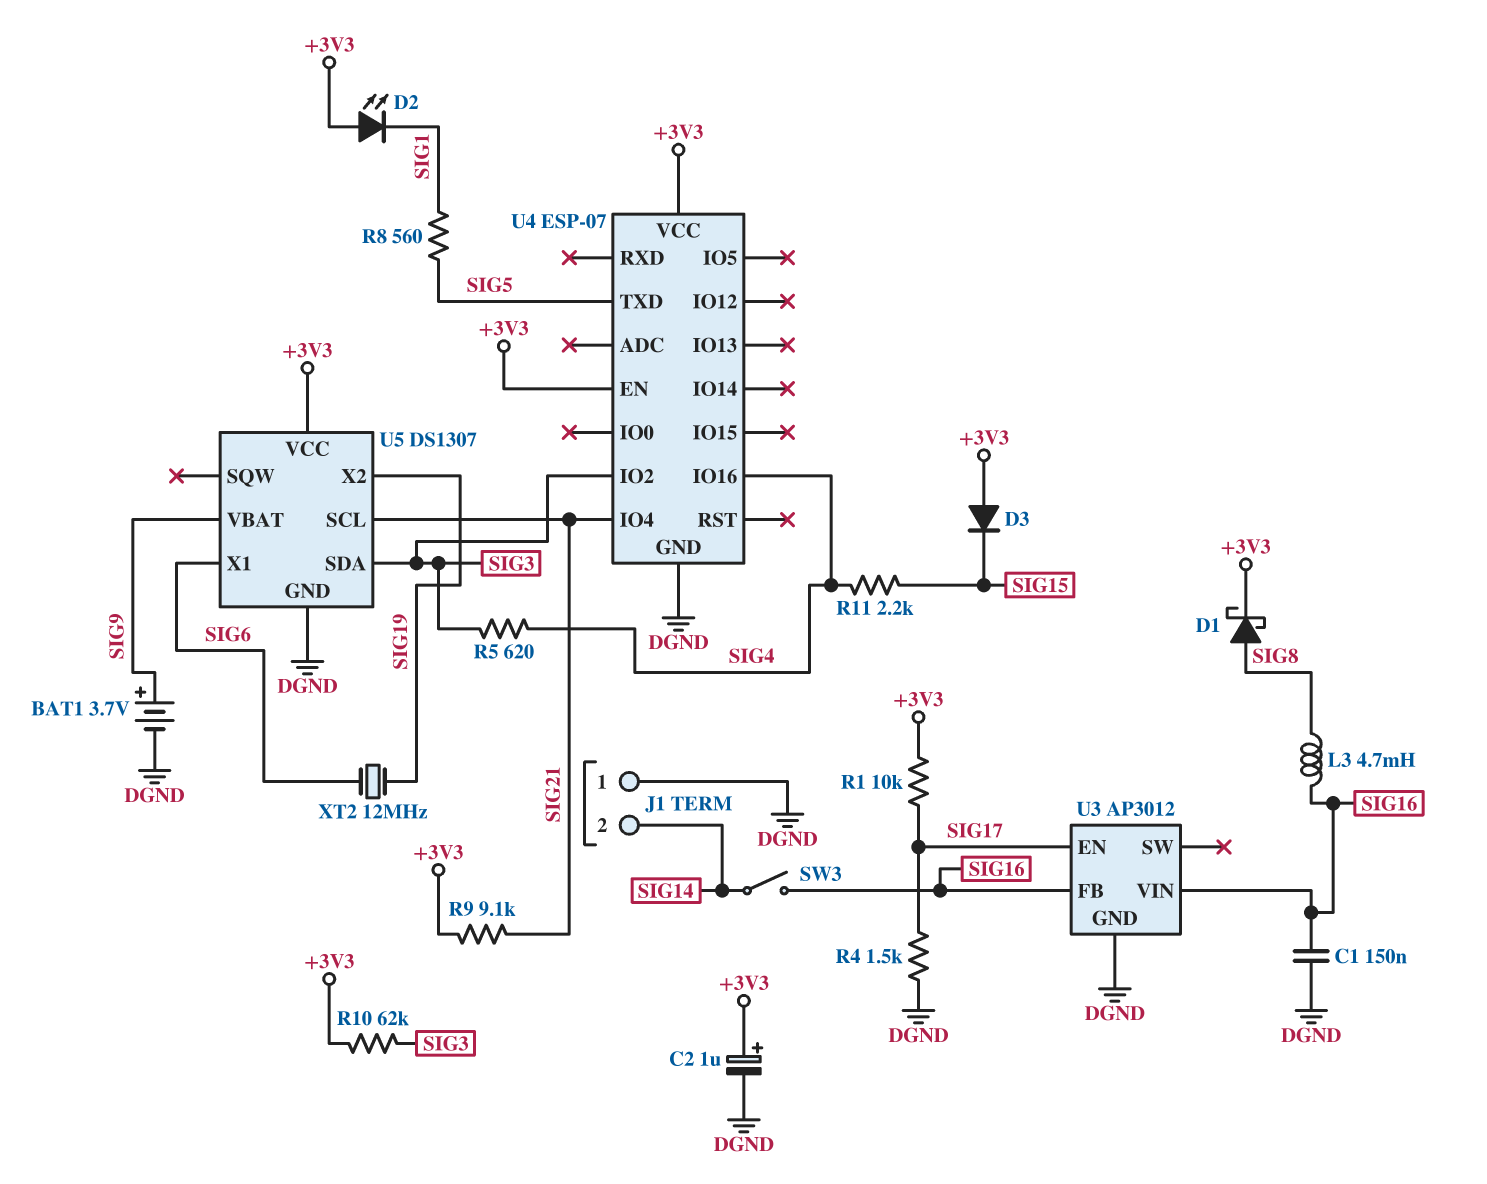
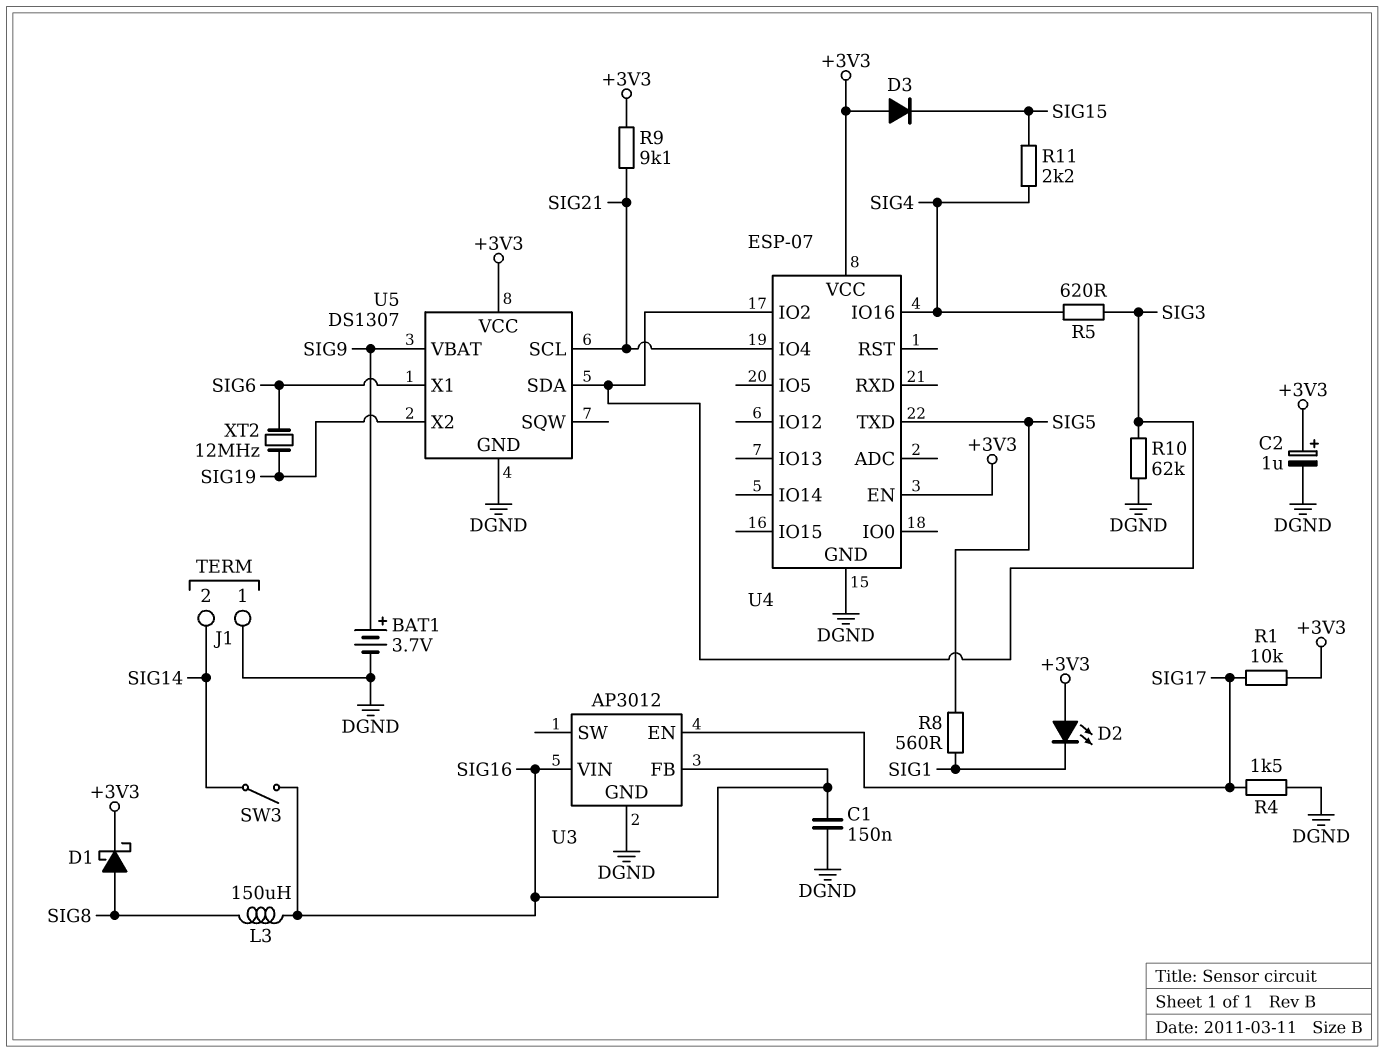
L3: 4.7mH (SIG8, SIG16) -> 150uH (SIG8, SIG16)
R10: 62k (+3V3, SIG3) -> 62k (DGND, SIG3)

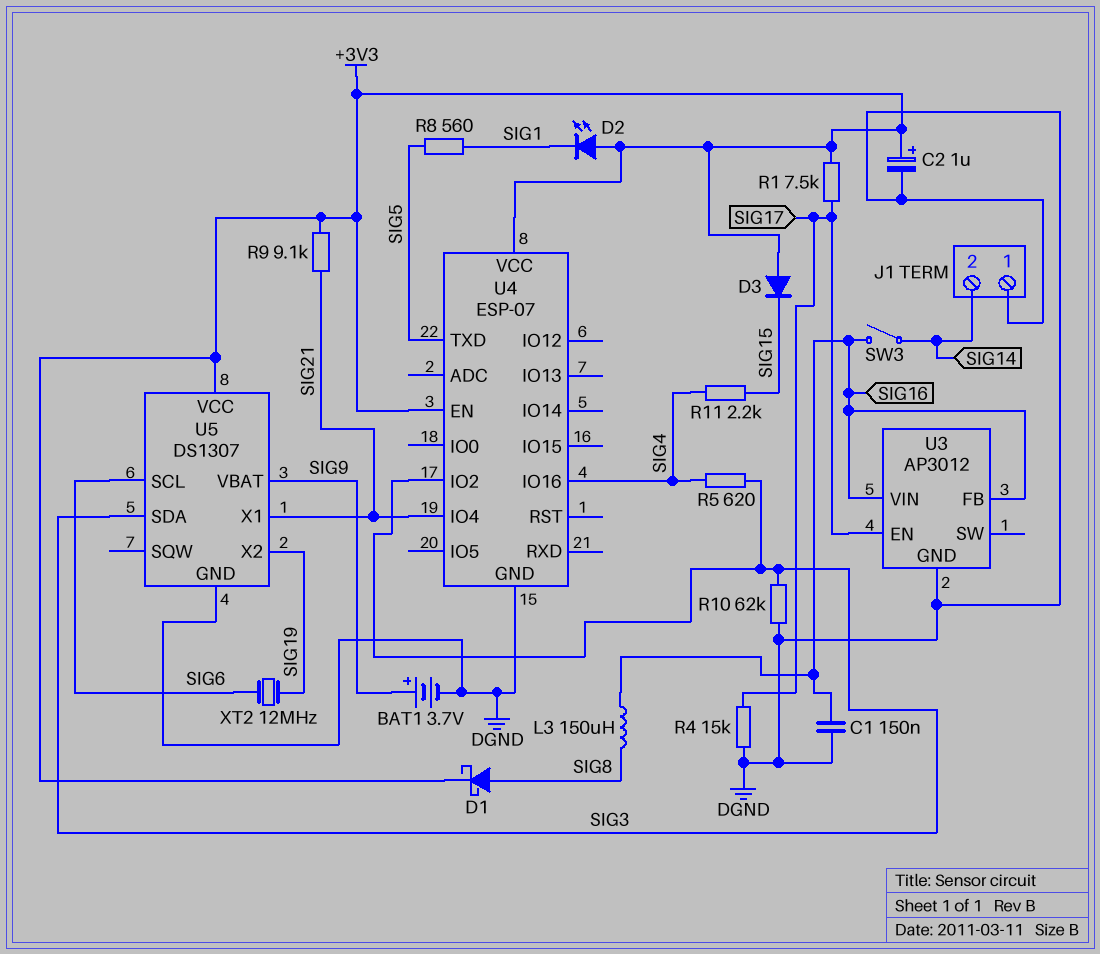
R1: 10k (+3V3, SIG17) -> 7.5k (+3V3, SIG17)
R4: 1.5k (DGND, SIG17) -> 15k (DGND, SIG17)
U5 pin SCL: SIG21 -> SIG6
U5 pin X1: SIG6 -> SIG21

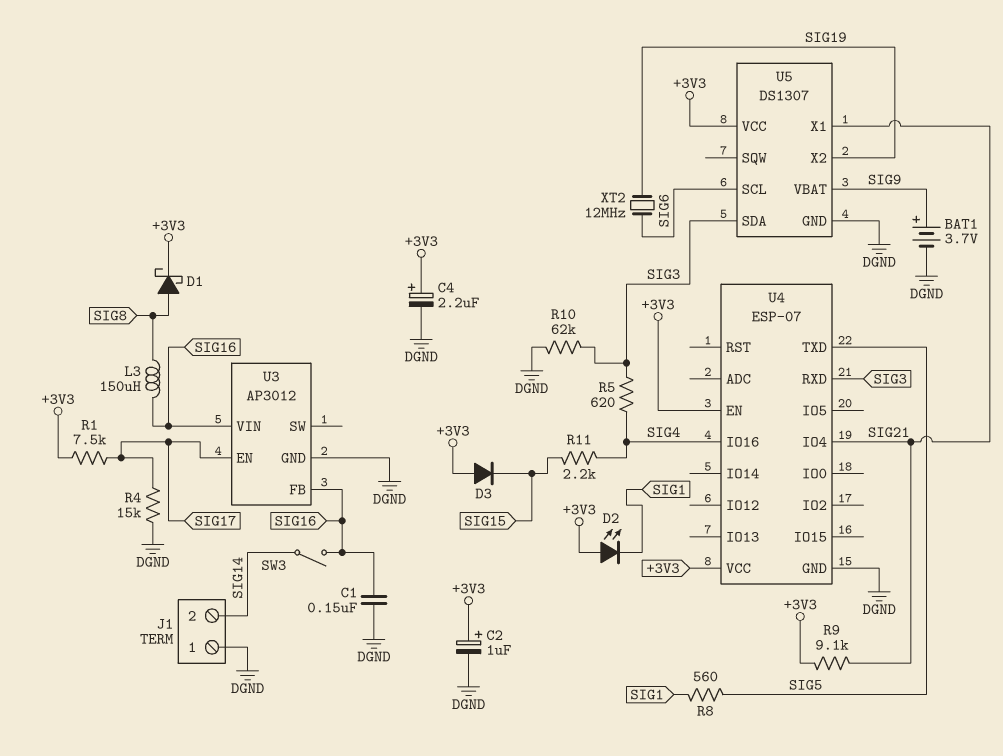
C4: none -> 2.2uF (plus +3V3, minus DGND)
U4 pin IO2: SIG3 -> none
U4 pin RXD: none -> SIG3

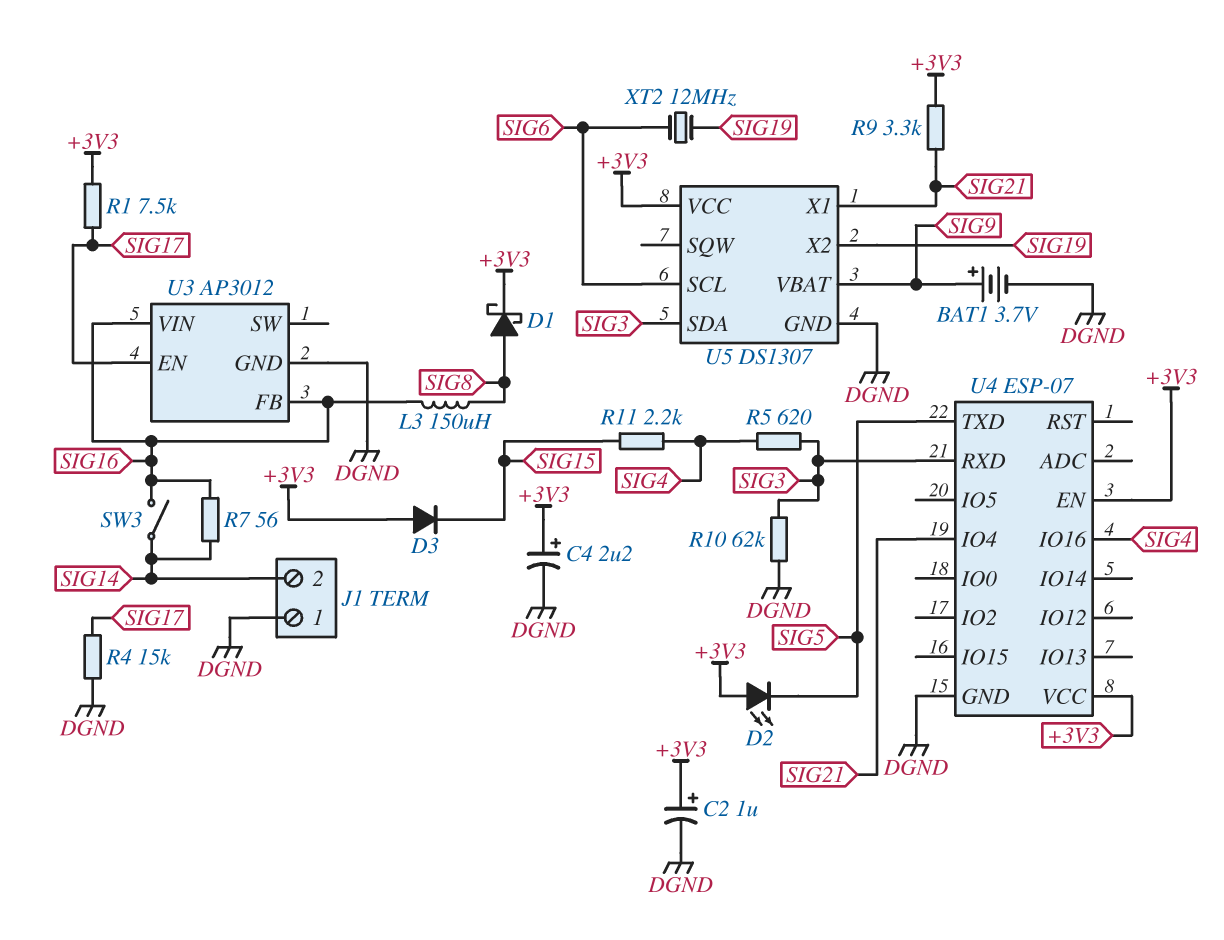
C1: 150nF (DGND, SIG16) -> none
D2: LED (A +3V3, K SIG1) -> LED (A +3V3, K SIG5)
R7: none -> 56 (SIG14, SIG16)
R8: 560 (SIG1, SIG5) -> none
R9: 9.1k (+3V3, SIG21) -> 3.3k (+3V3, SIG21)

